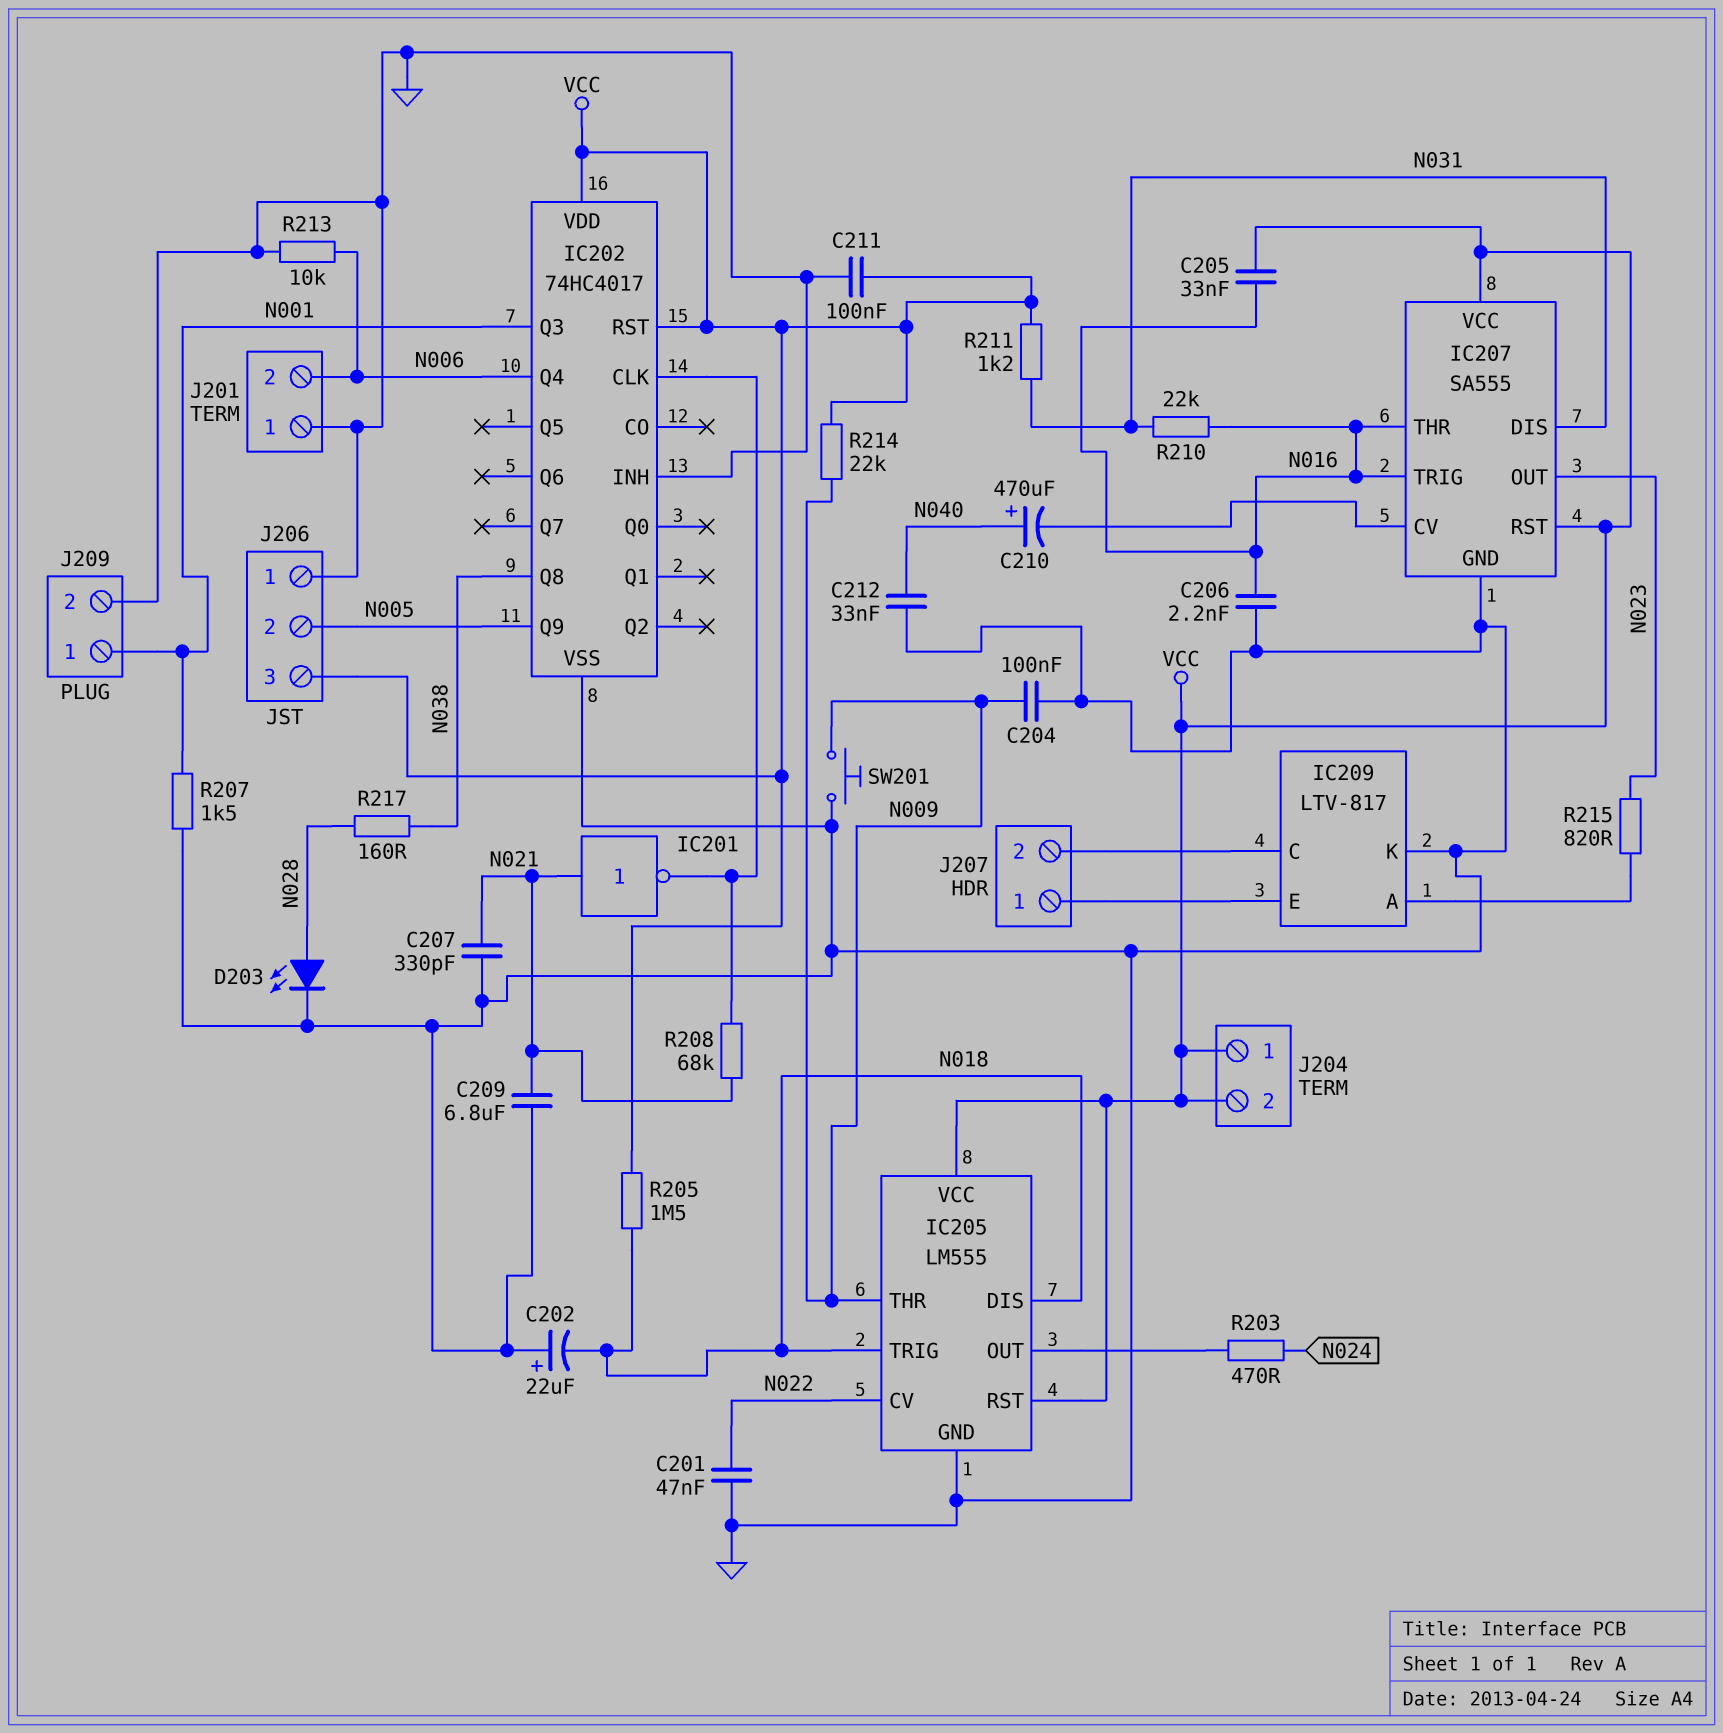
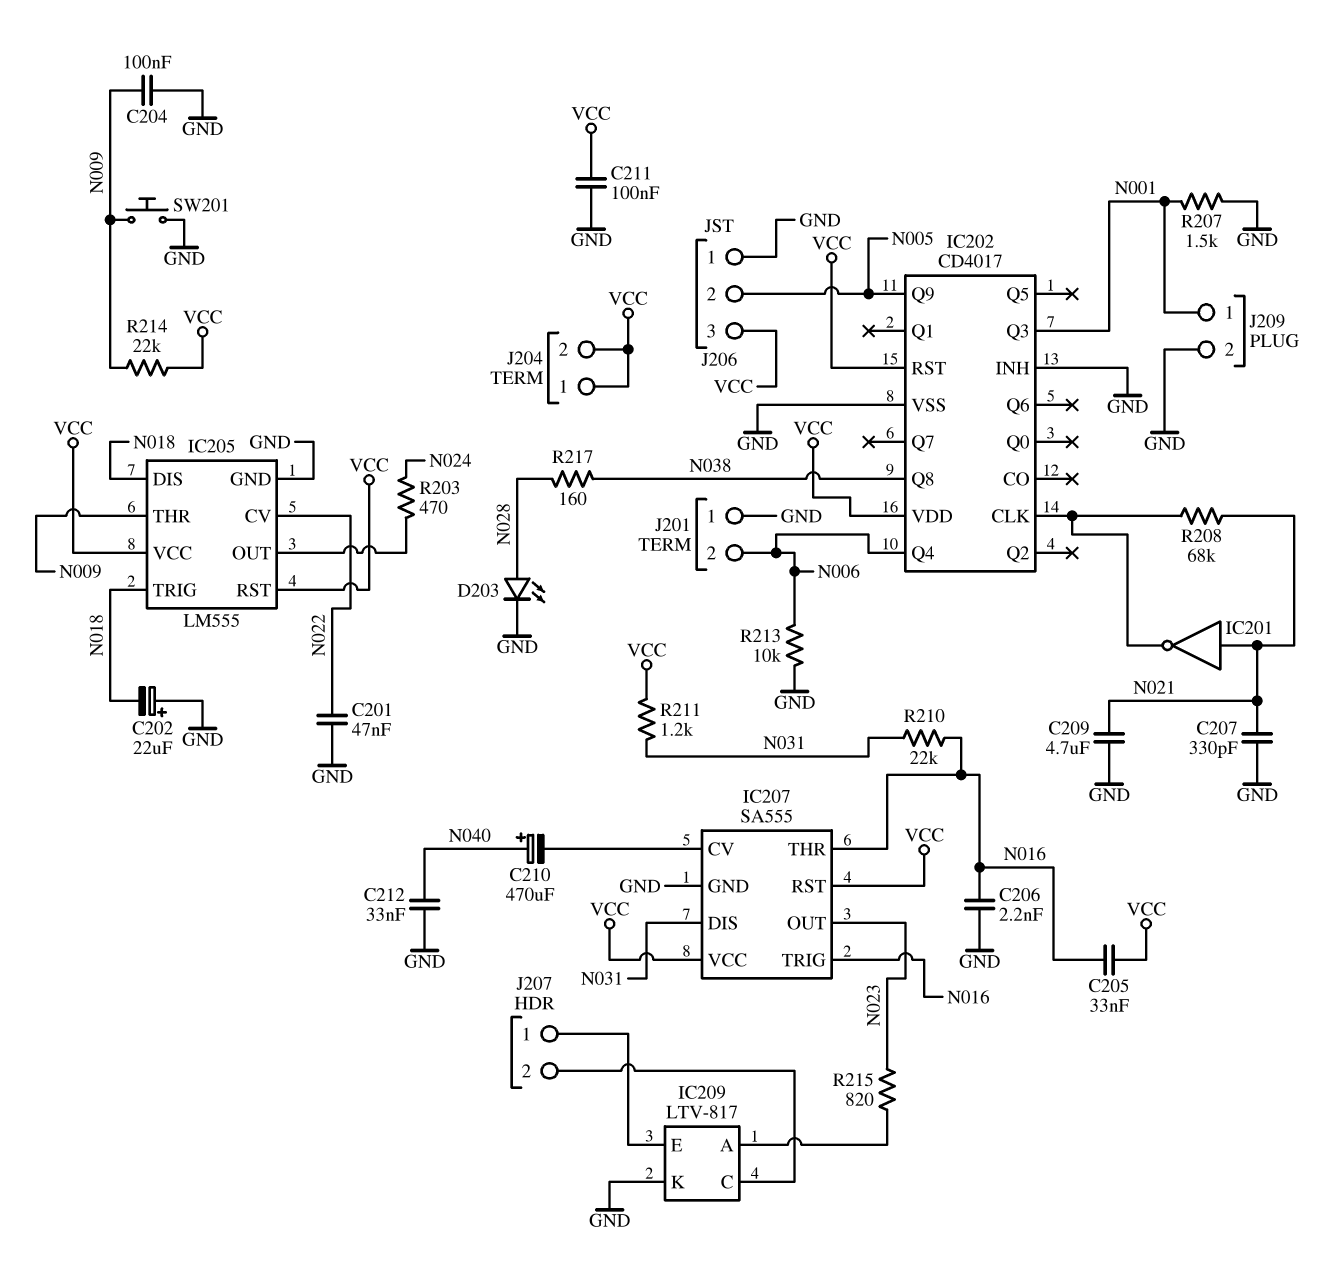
C209: 6.8uF (GND, N021) -> 4.7uF (GND, N021)
IC202: 74HC4017 -> CD4017
R205: 1.5M (N018, VCC) -> none

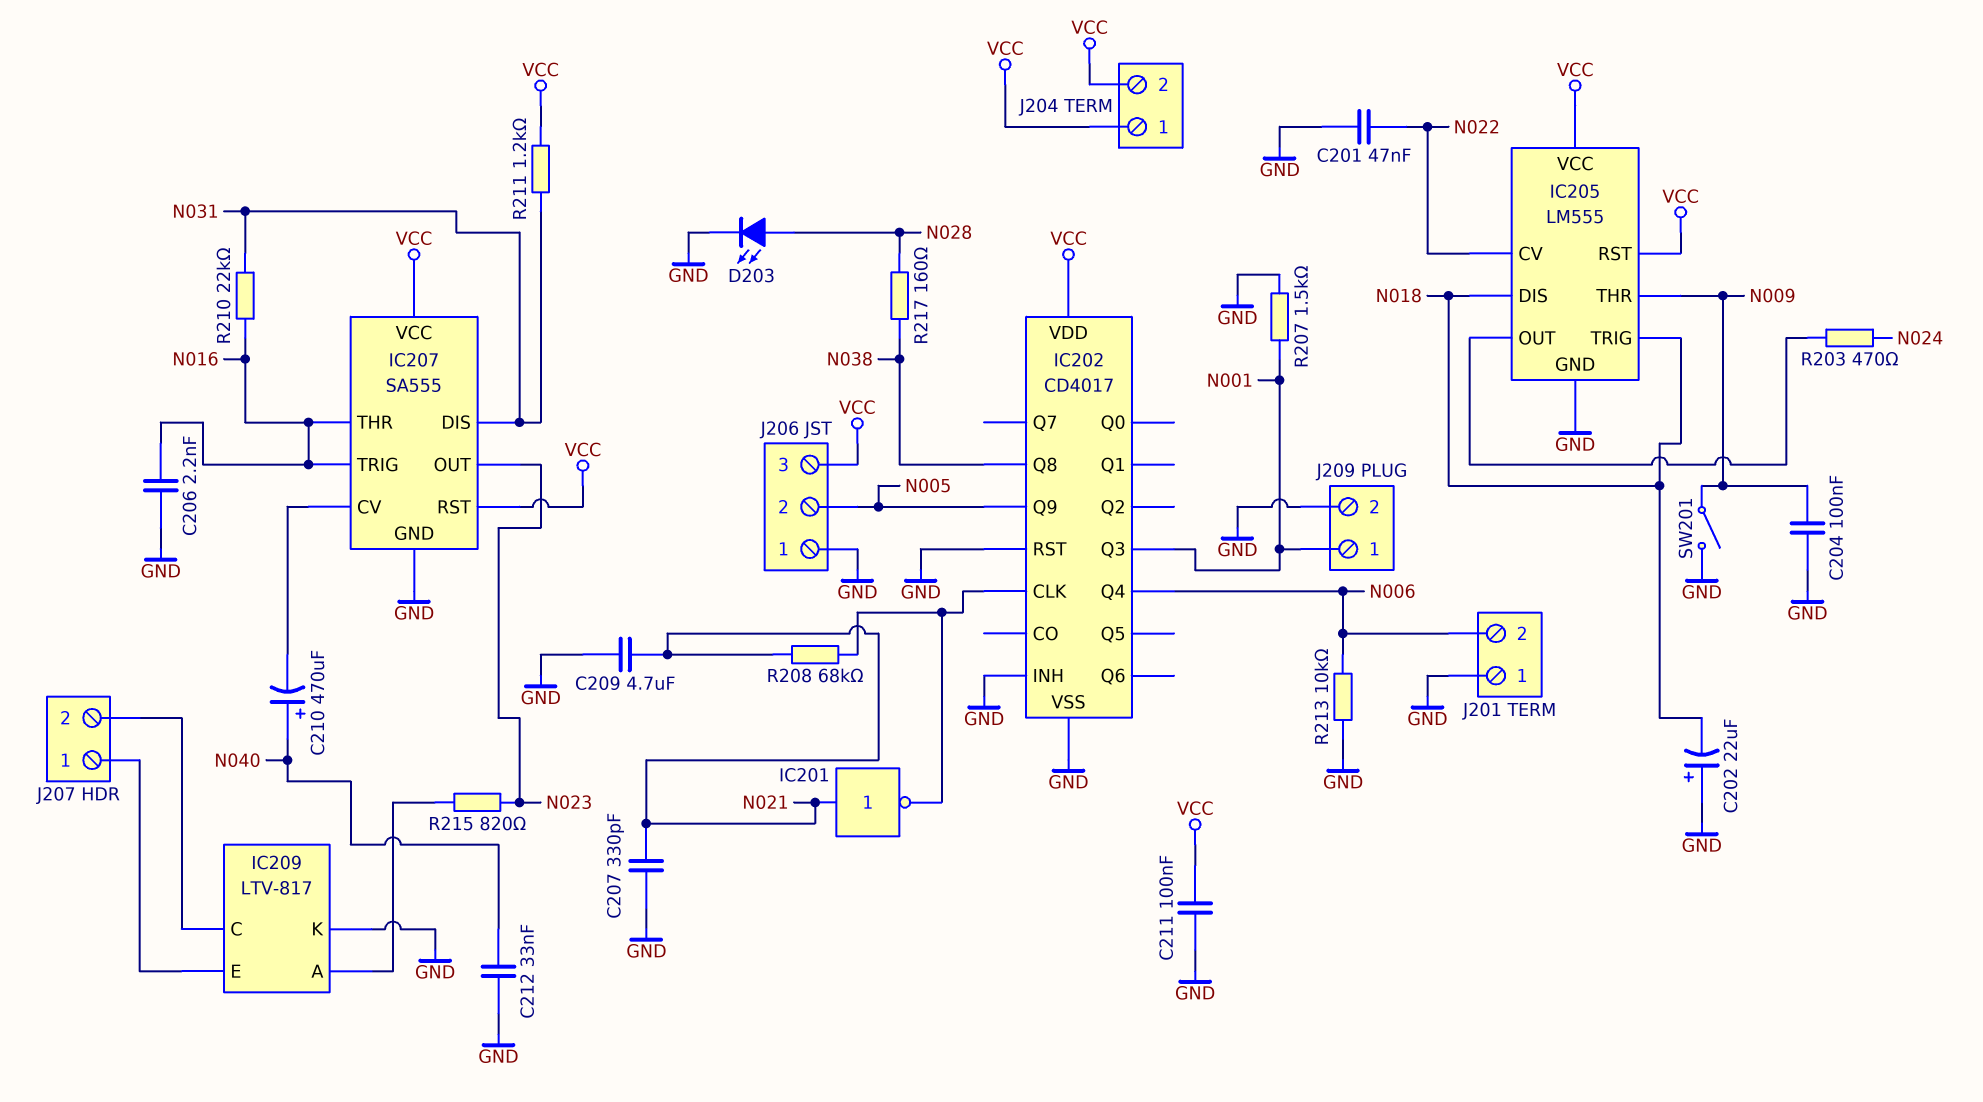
C205: 33nF (N016, VCC) -> none
IC202 pin RST: VCC -> GND
R214: 22k (N009, VCC) -> none
SW201: button (GND, N009) -> switch (GND, N009)

